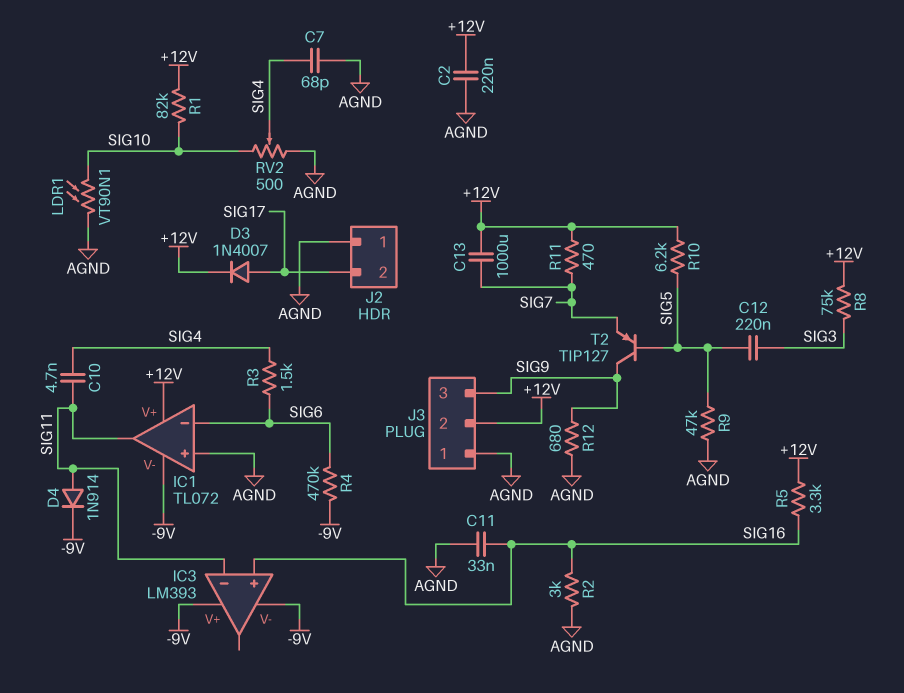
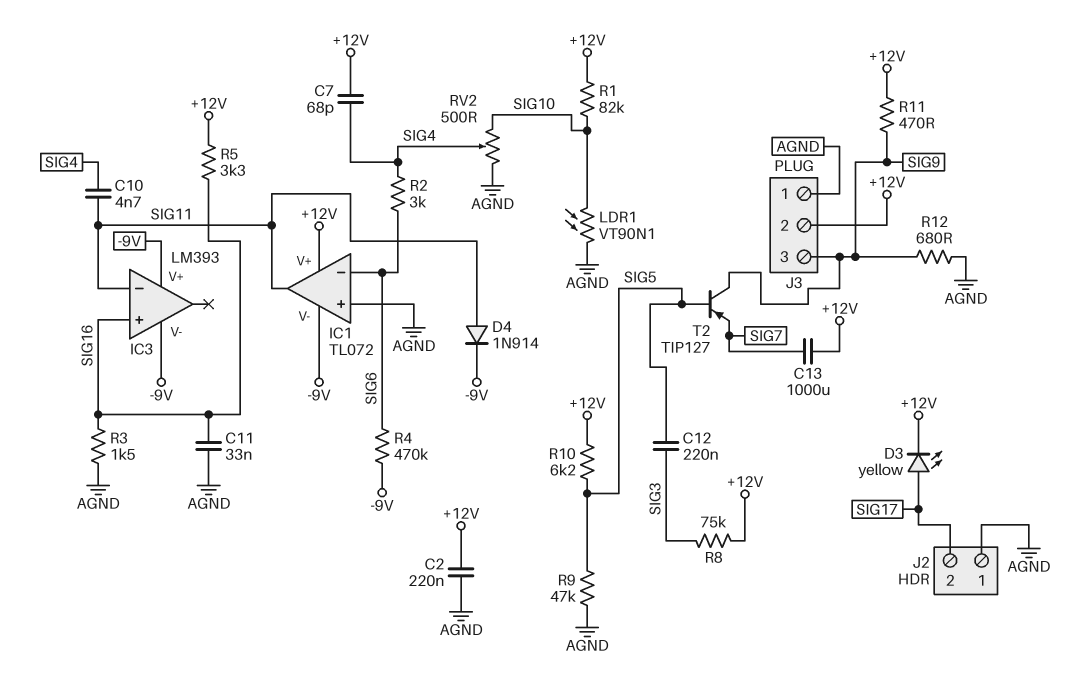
C7: 68pF (AGND, SIG4) -> 68pF (+12V, SIG4)
D3: diode 1N4007 (A SIG17, K +12V) -> LED yellow (A SIG17, K +12V)
R2: 3k (AGND, SIG16) -> 3k (SIG4, SIG6)
R3: 1.5k (SIG4, SIG6) -> 1.5k (AGND, SIG16)
R11: 470 (+12V, SIG7) -> 470 (+12V, SIG9)

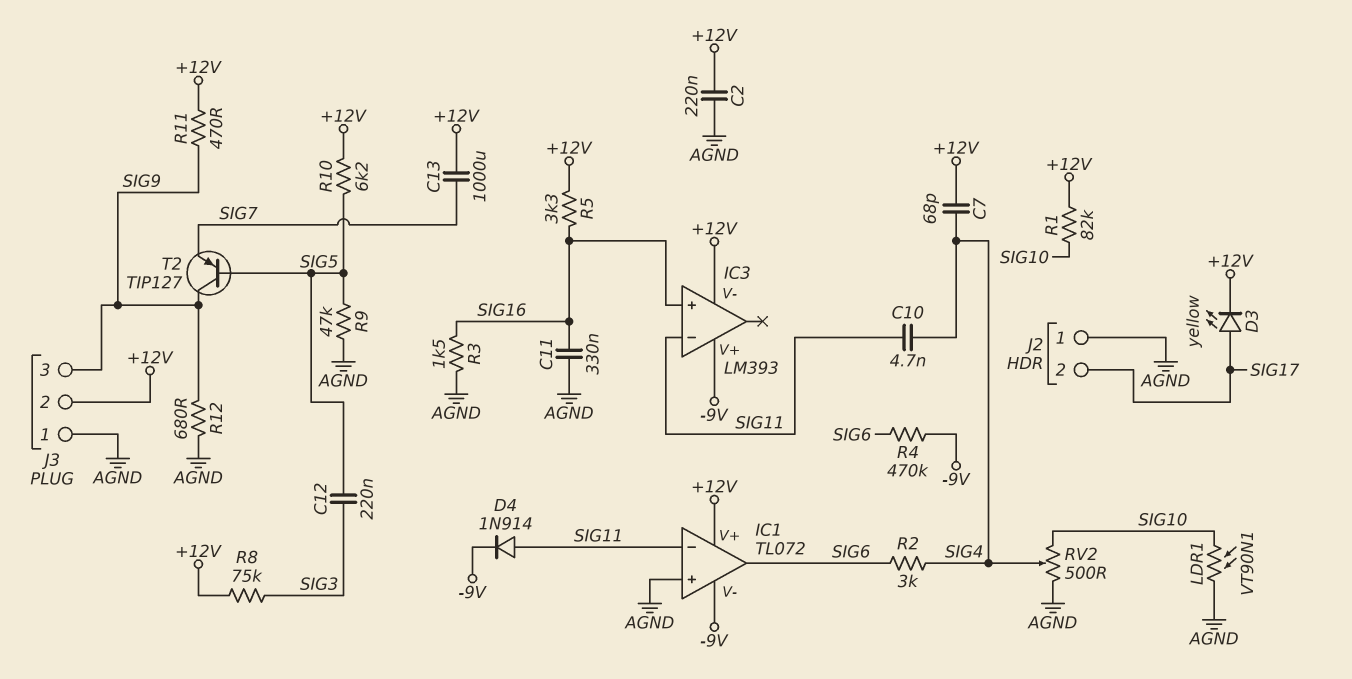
C11: 33nF (AGND, SIG16) -> 330nF (AGND, SIG16)
IC1 pin in-: SIG6 -> SIG11
IC1 pin out: SIG11 -> SIG6
IC3 pin V-: -9V -> +12V

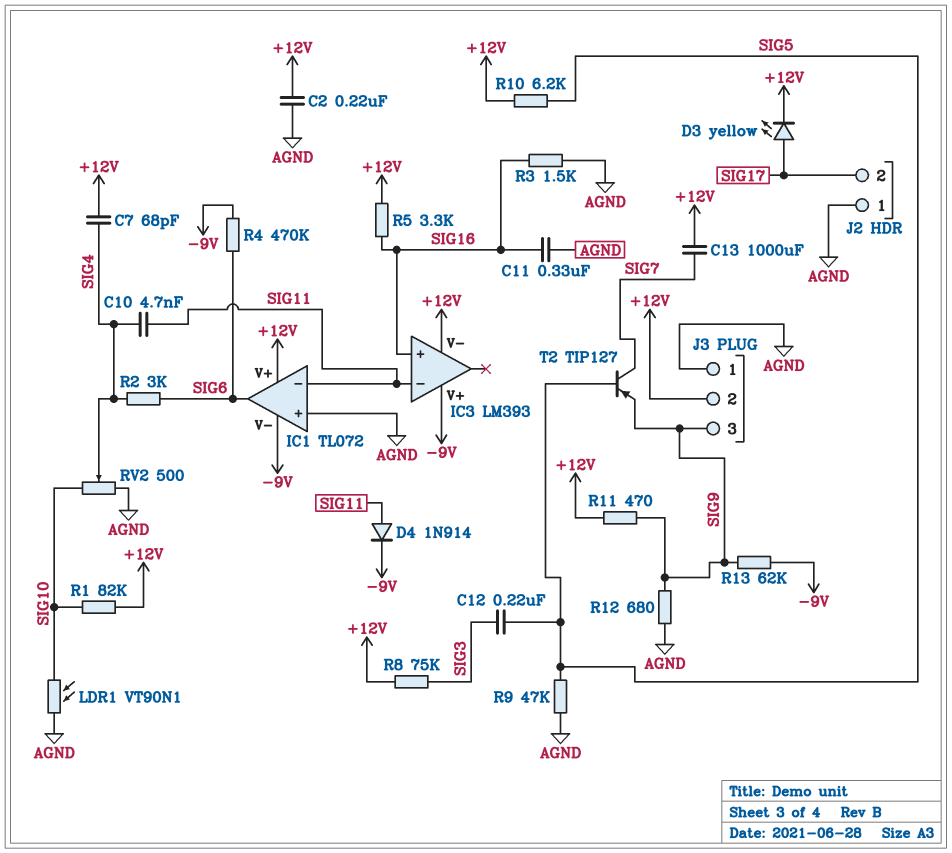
R13: none -> 62k (-9V, SIG9)
T2: PNP TIP127 (B SIG5, C SIG9, E SIG7) -> PNP TIP127 (B SIG5, C SIG7, E SIG9)

